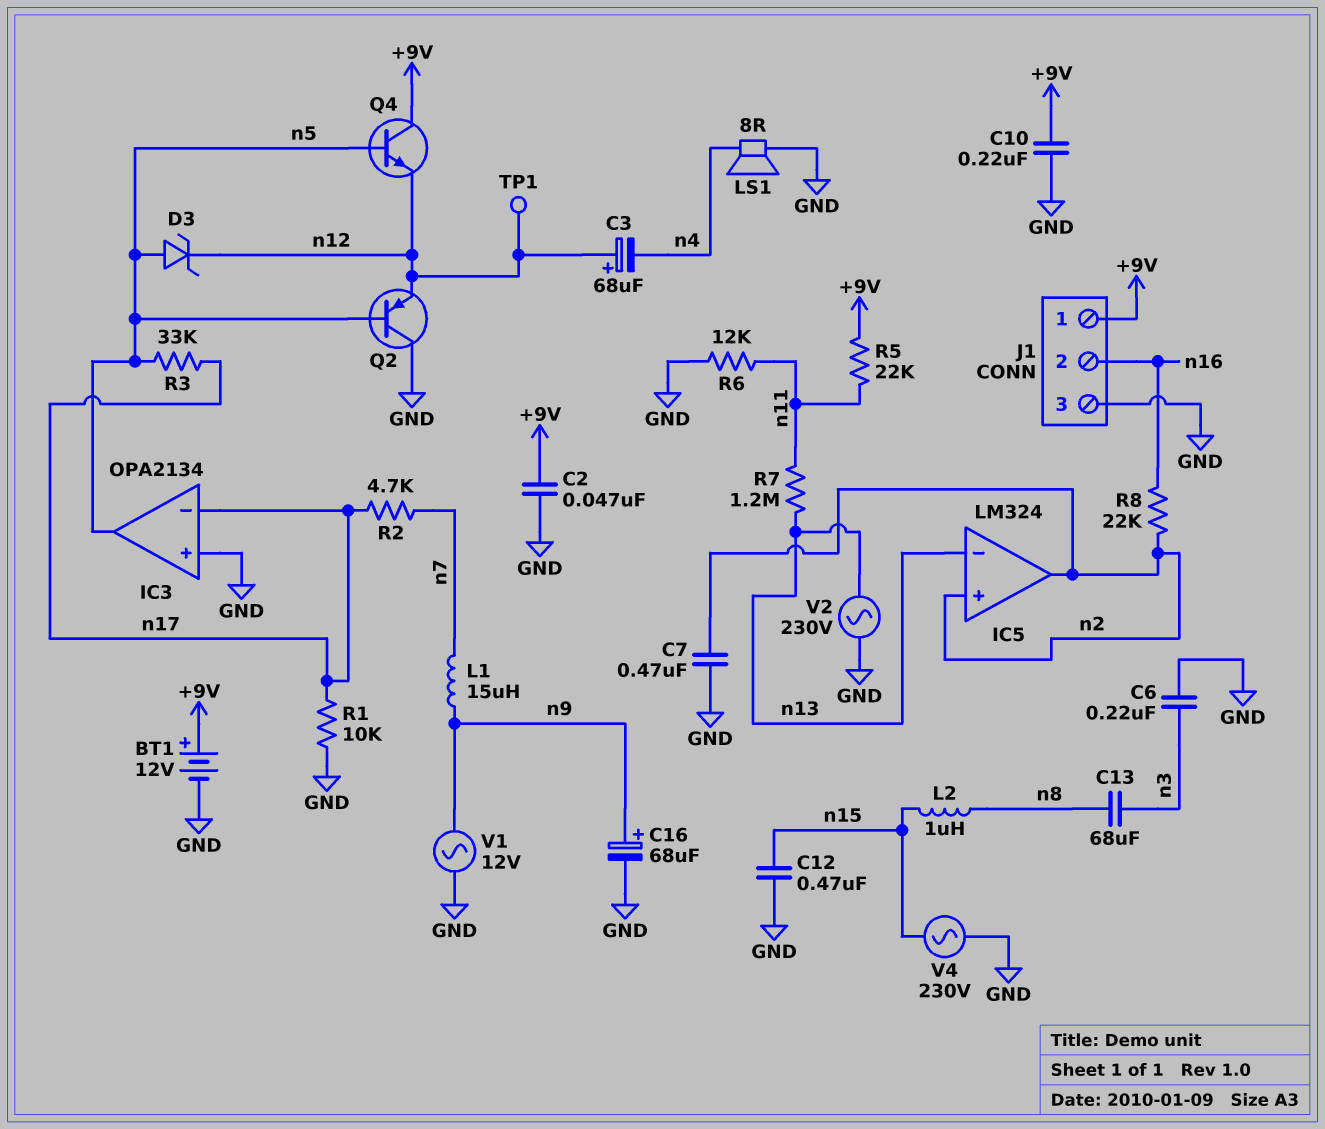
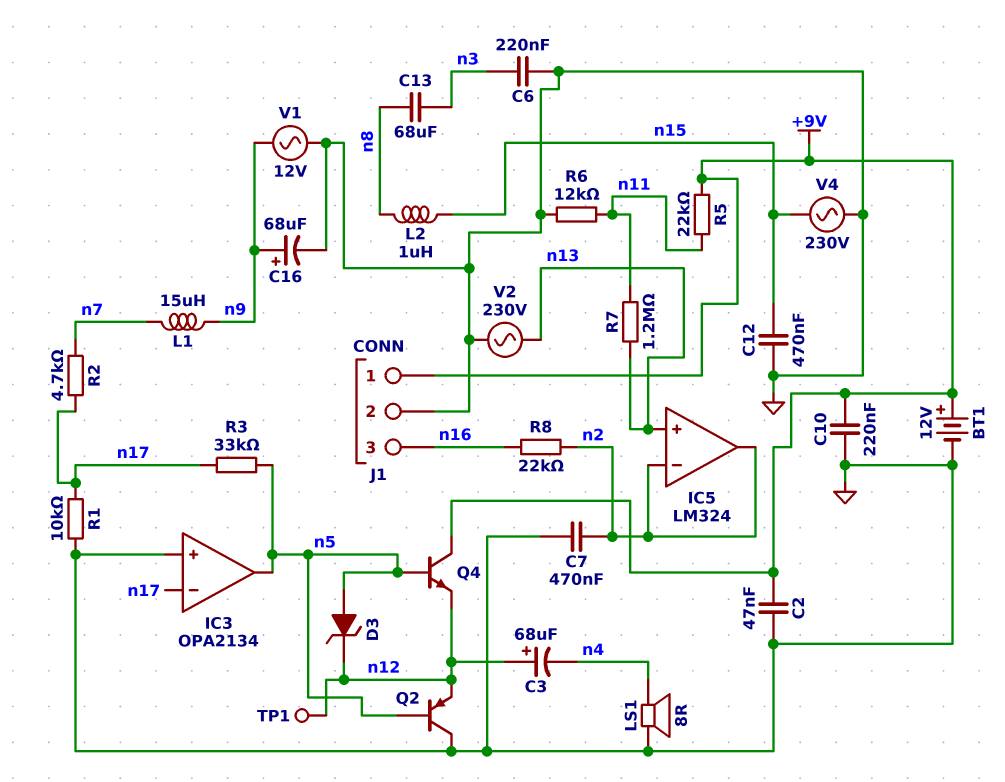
IC5 pin in+: n2 -> n13
IC5 pin in-: n13 -> n2
J1 pin 2: n16 -> GND
J1 pin 3: GND -> n16

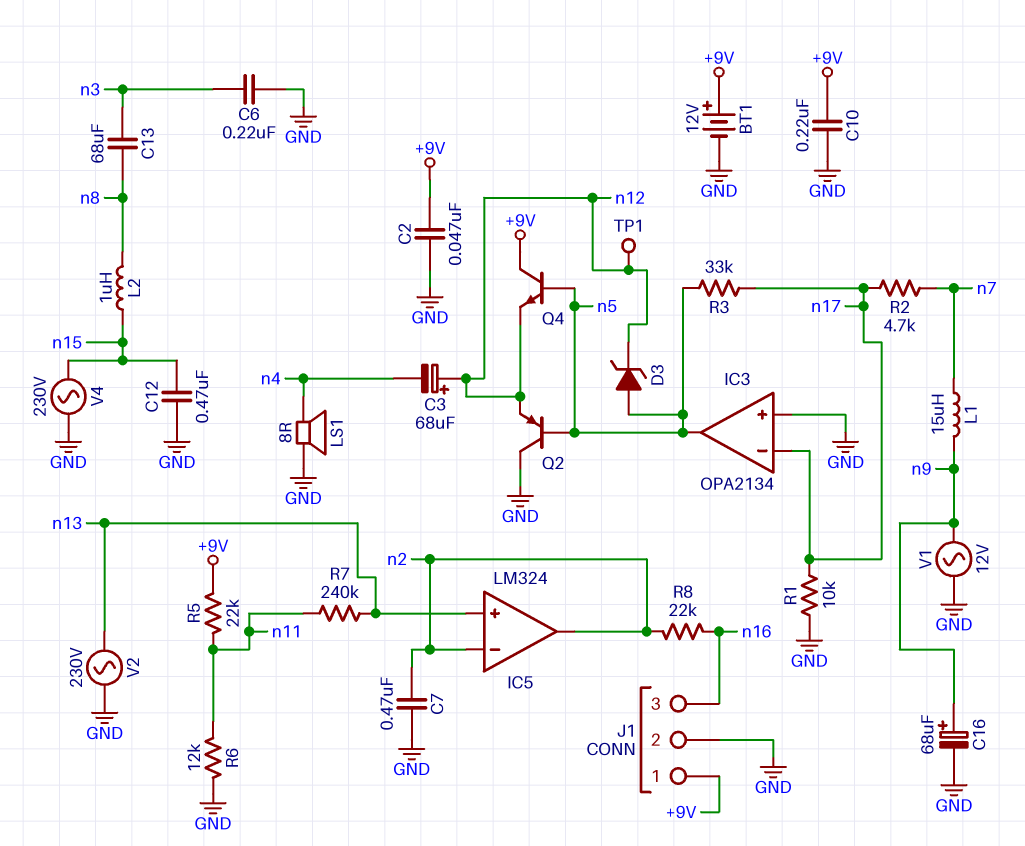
R7: 1.2M (n11, n13) -> 240k (n11, n13)

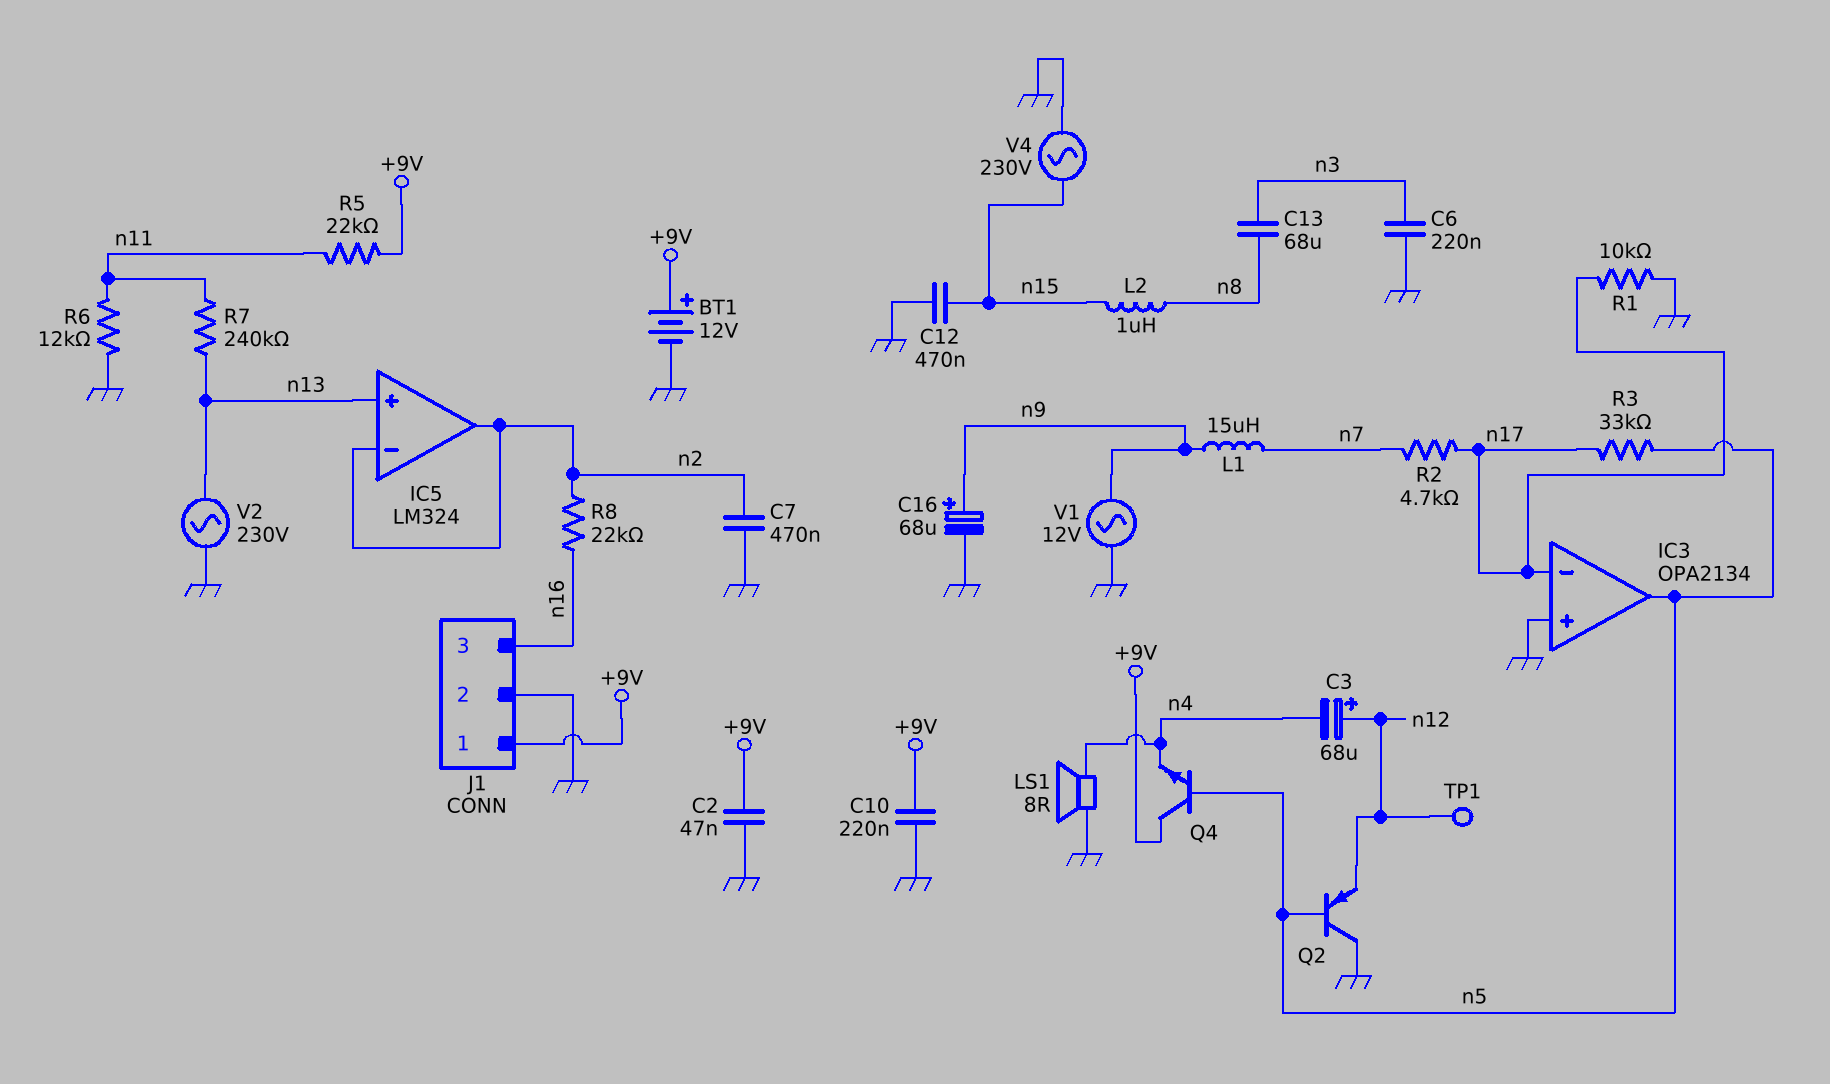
D3: zener (A n5, K n12) -> none
Q4: NPN (B n5, C +9V, E n12) -> NPN (B n5, C +9V, E n4)

